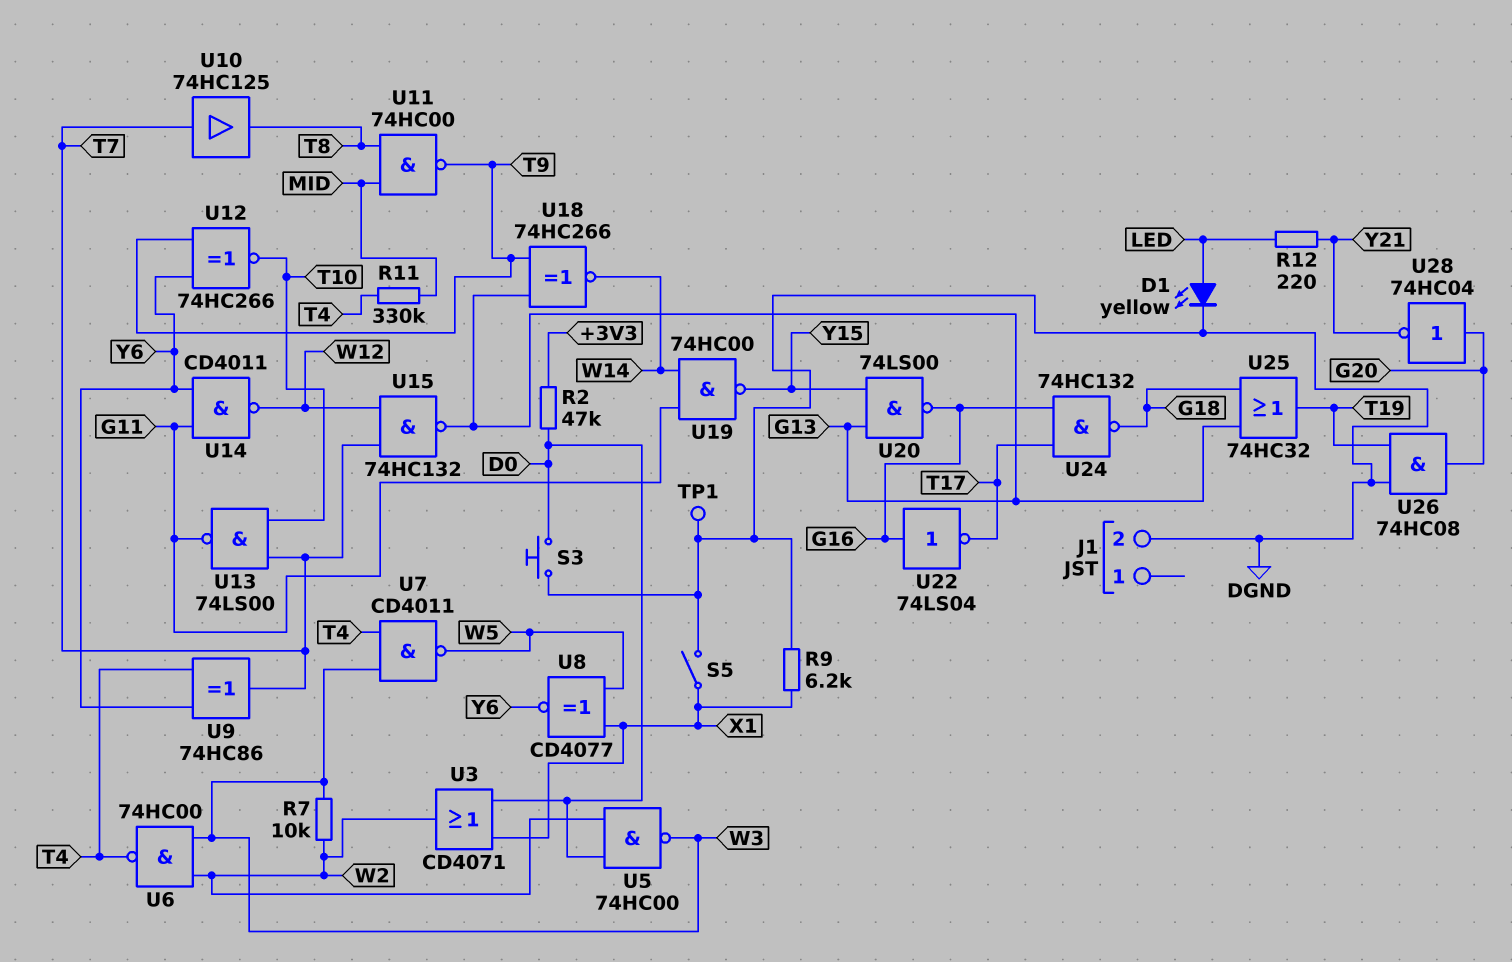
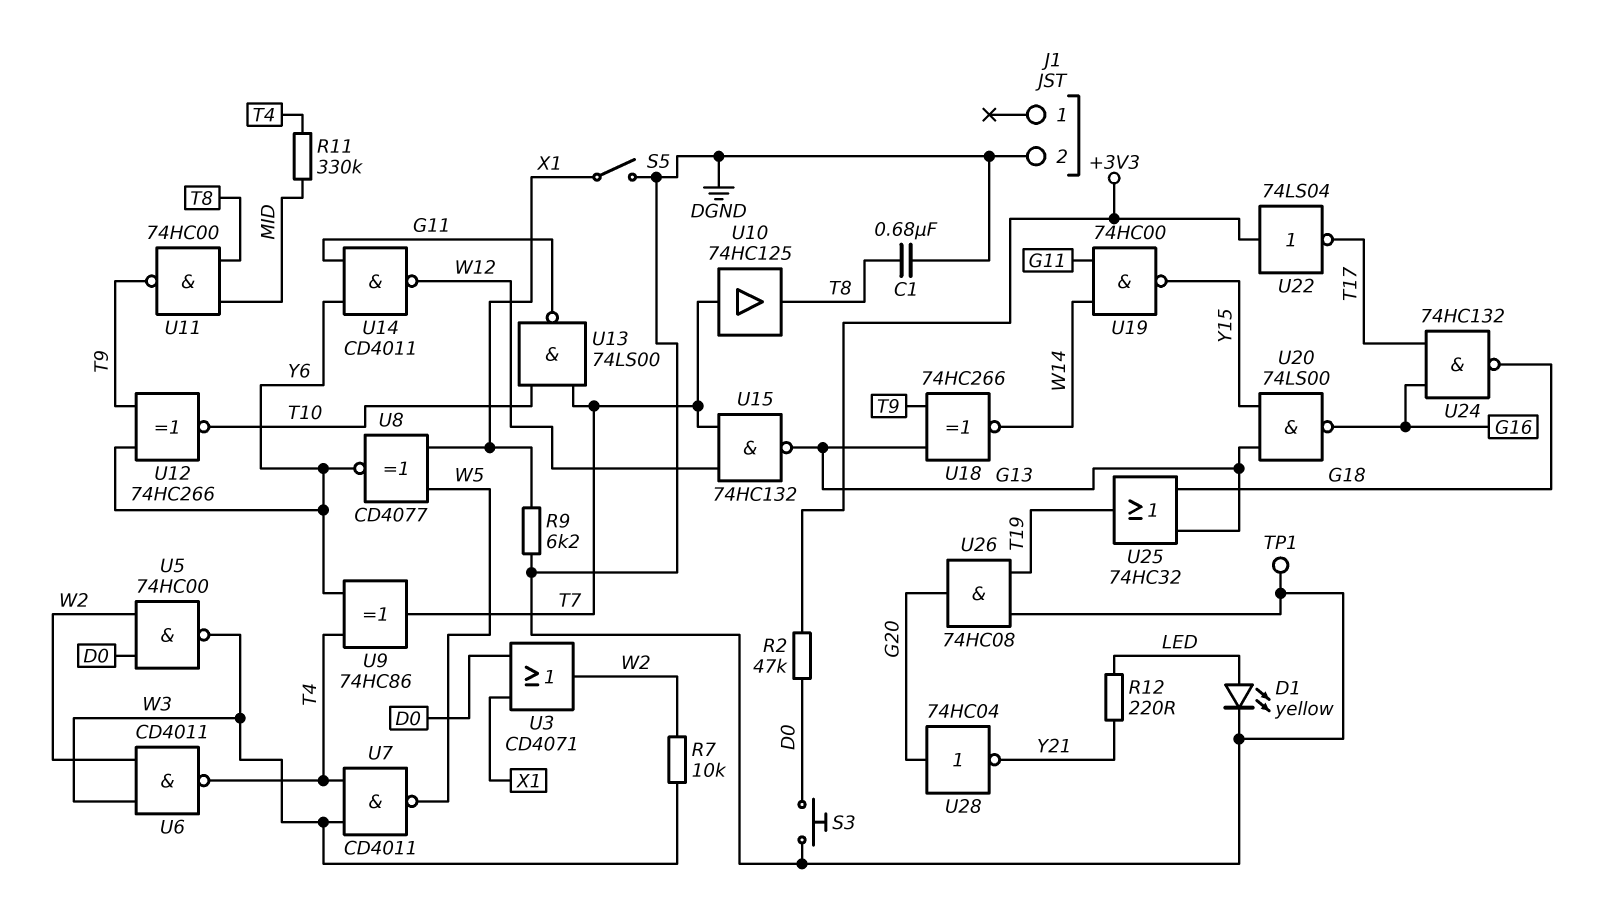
C1: none -> 680nF (DGND, T8)
U6: NAND 74HC00 (in W2, in W3, out T4) -> NAND CD4011 (in W2, in W3, out T4)
U22: NOT 74LS04 (in G16, out T17) -> NOT 74LS04 (in +3V3, out T17)

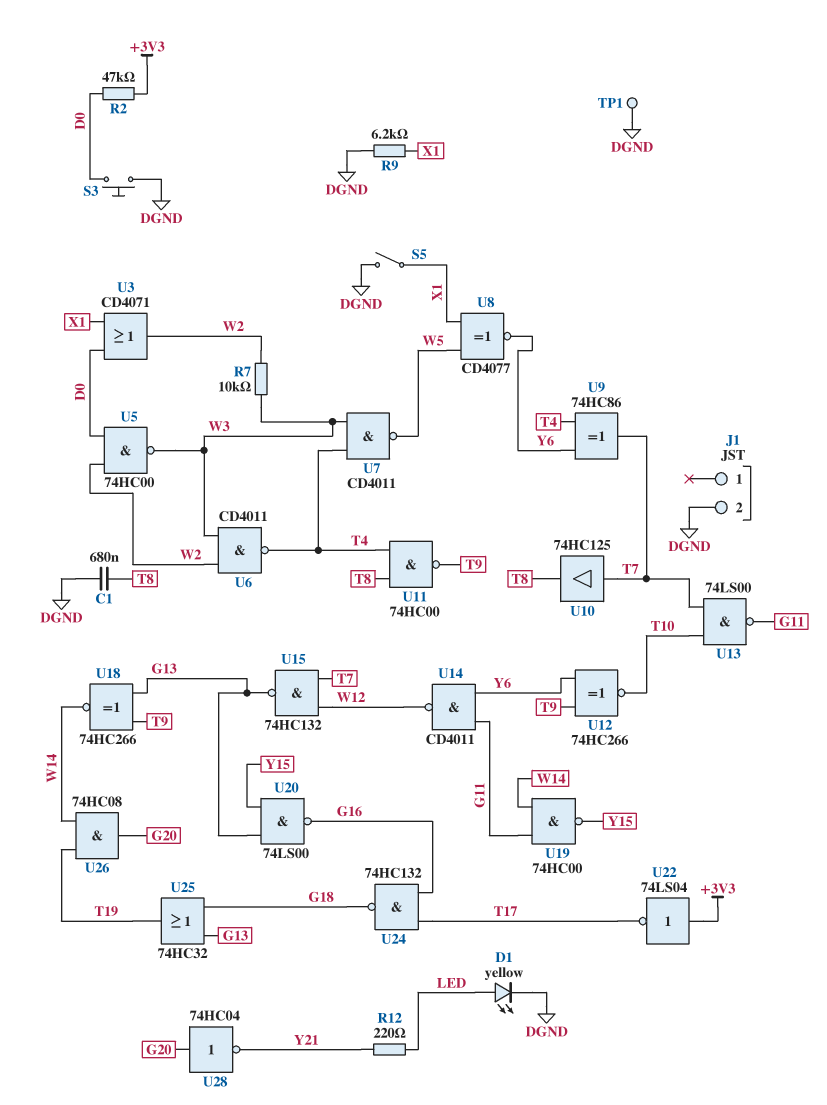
R11: 330k (MID, T4) -> none
U11: NAND 74HC00 (in MID, in T8, out T9) -> NAND 74HC00 (in T4, in T8, out T9)
U26: AND 74HC08 (in DGND, in T19, out G20) -> AND 74HC08 (in T19, in W14, out G20)

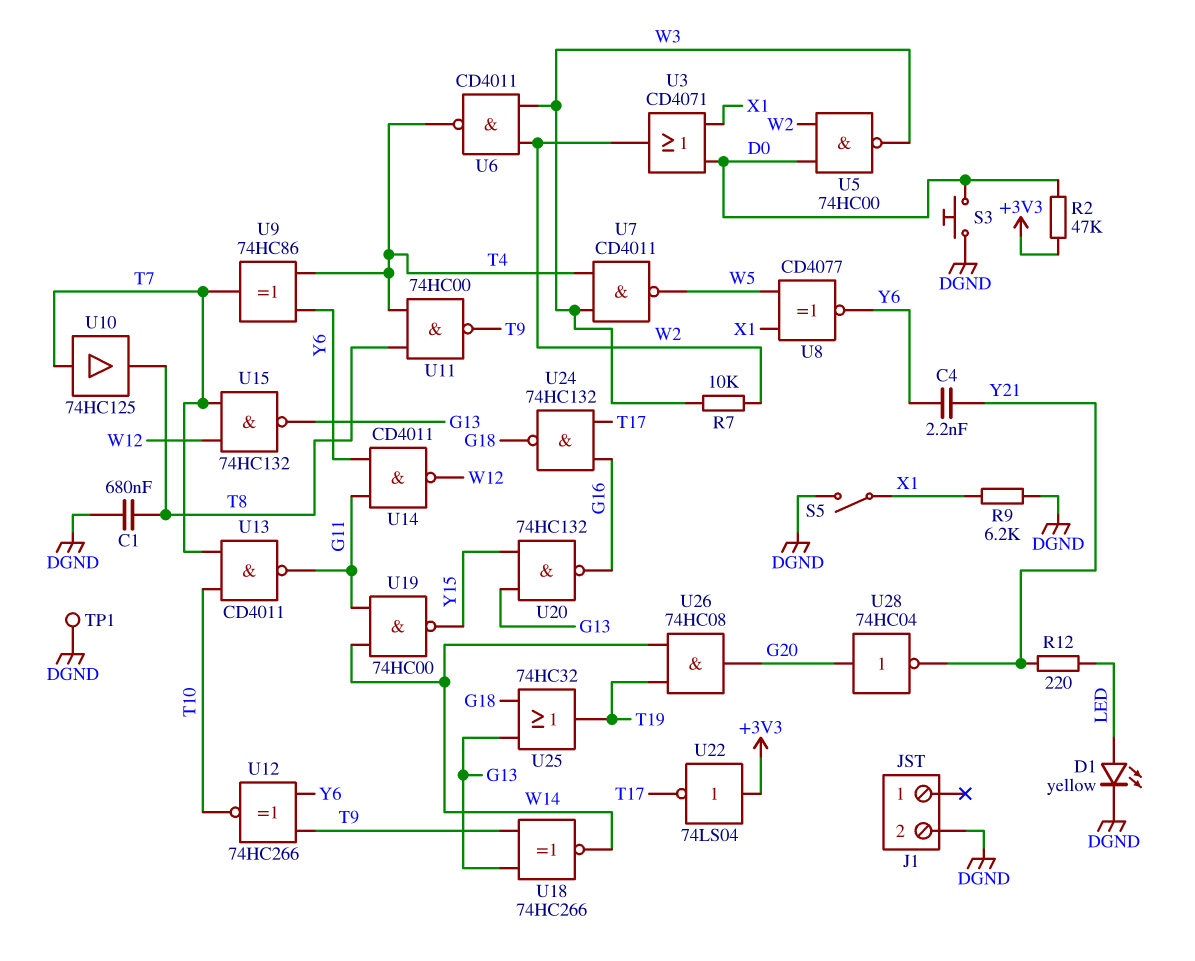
C4: none -> 2.2nF (Y6, Y21)
U13: NAND 74LS00 (in T7, in T10, out G11) -> NAND CD4011 (in T7, in T10, out G11)
U20: NAND 74LS00 (in G13, in Y15, out G16) -> NAND 74HC132 (in G13, in Y15, out G16)

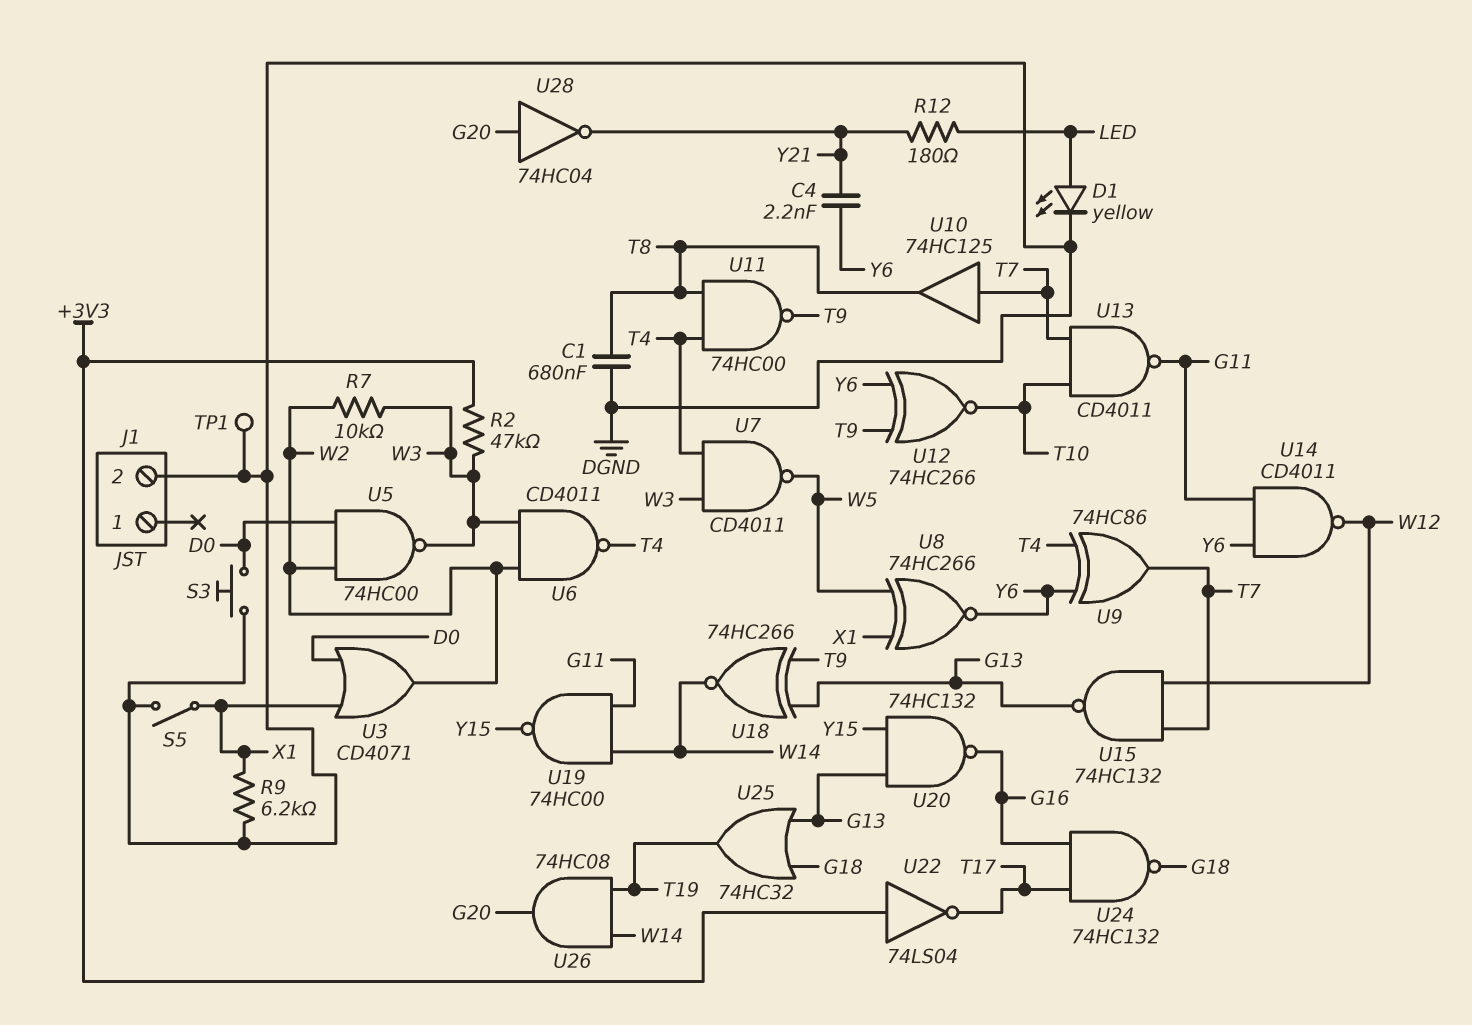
R2: 47k (+3V3, D0) -> 47k (+3V3, W3)
R12: 220 (LED, Y21) -> 180 (LED, Y21)
U8: XNOR CD4077 (in W5, in X1, out Y6) -> XNOR 74HC266 (in W5, in X1, out Y6)

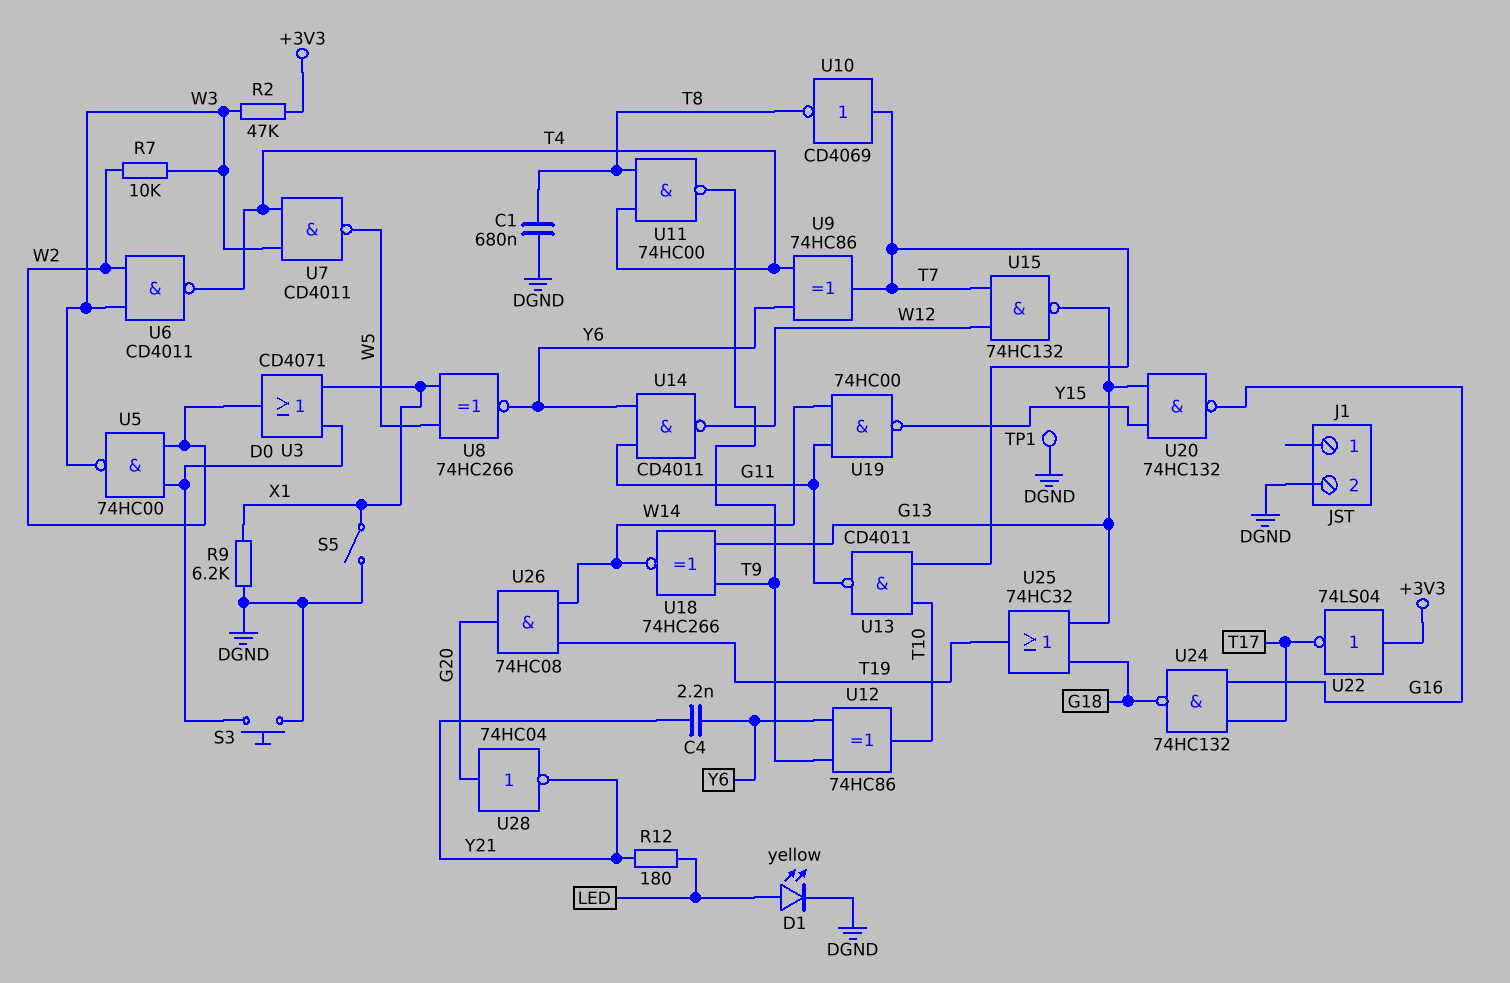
U10: buffer 74HC125 (in T7, out T8) -> NOT CD4069 (in T7, out T8)
U12: XNOR 74HC266 (in T9, in Y6, out T10) -> XOR 74HC86 (in T9, in Y6, out T10)

